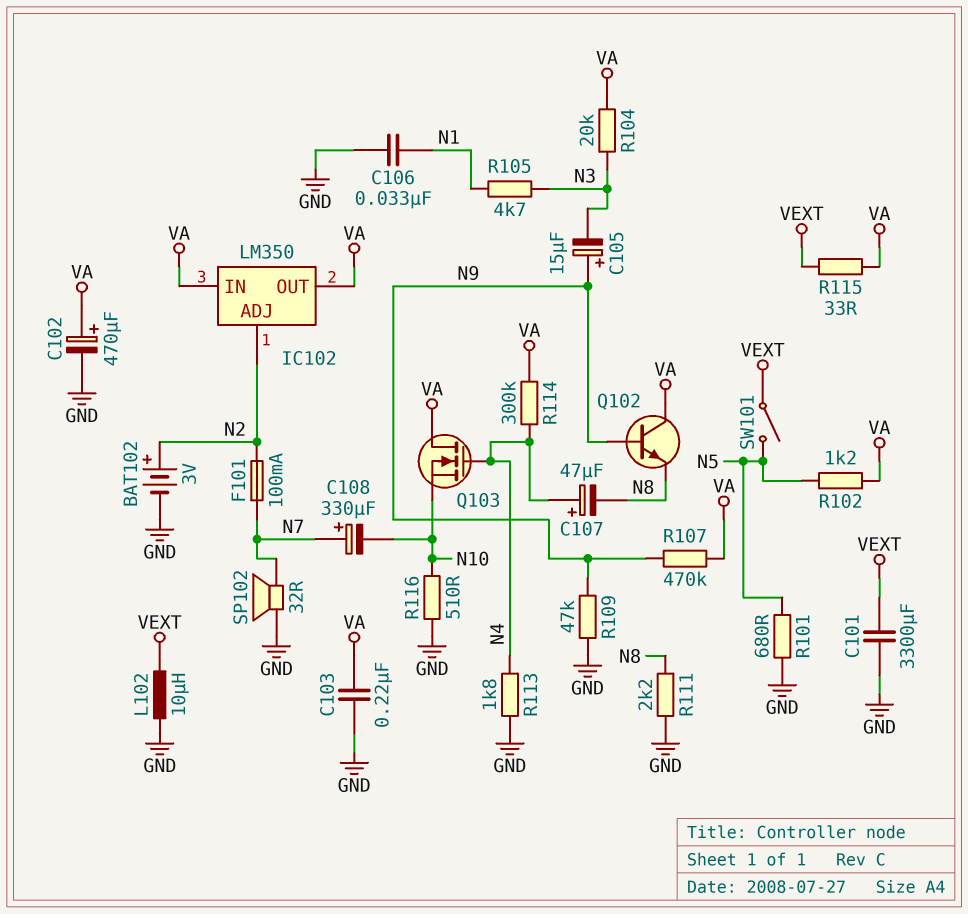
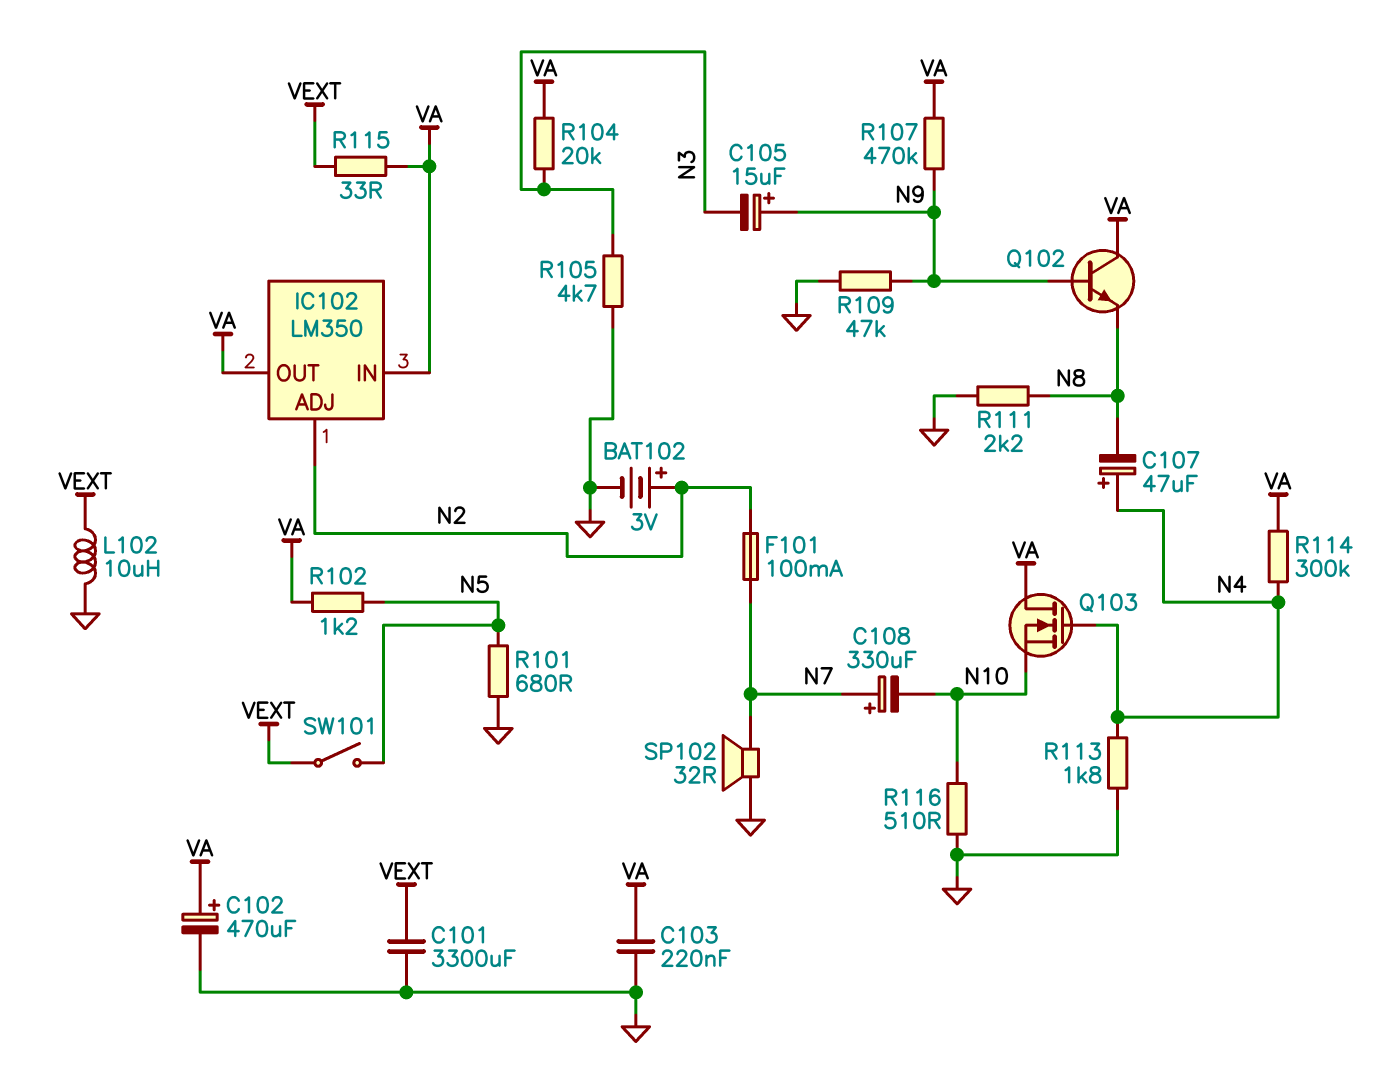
C106: 33nF (GND, N1) -> none
R105: 4.7k (N1, N3) -> 4.7k (GND, N3)

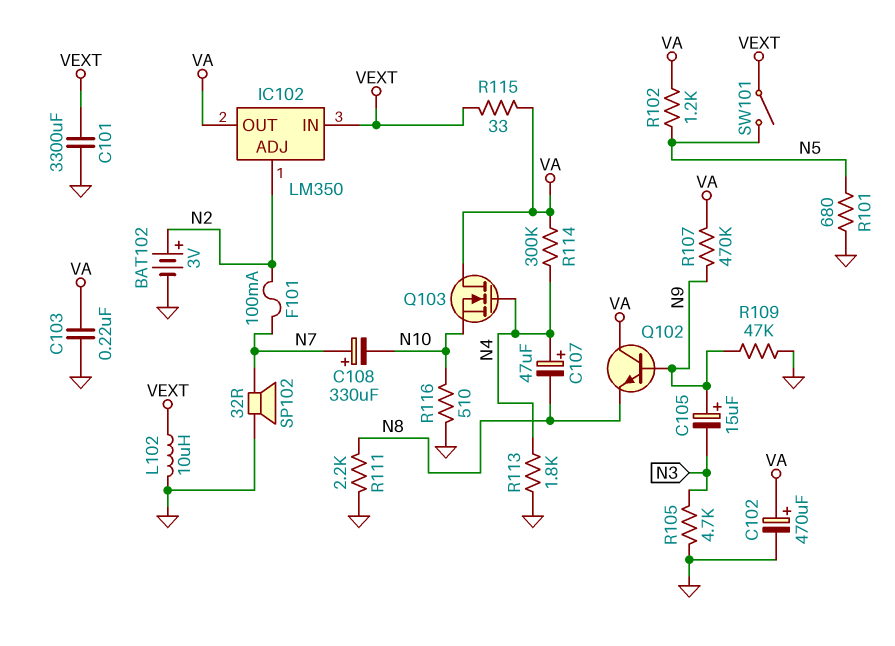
IC102 pin IN: VA -> VEXT
R104: 20k (N3, VA) -> none

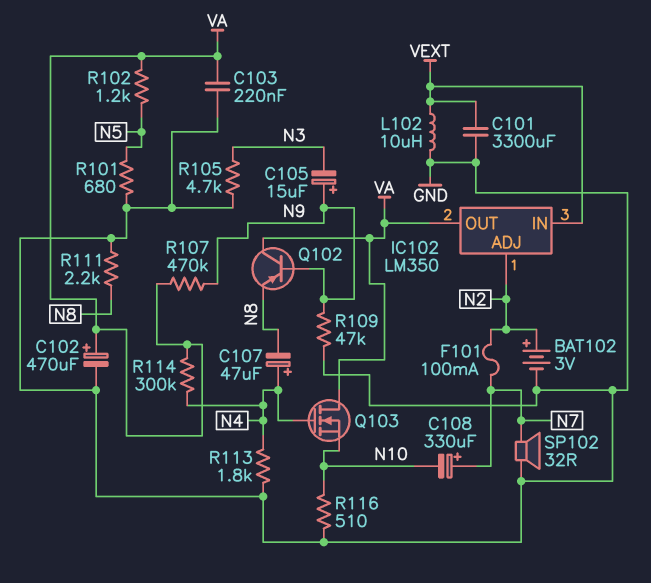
Q102: NPN (B N9, C VA, E N8) -> PNP (B N9, C VA, E N8)
R115: 33 (VA, VEXT) -> none
SW101: switch (N5, VEXT) -> none

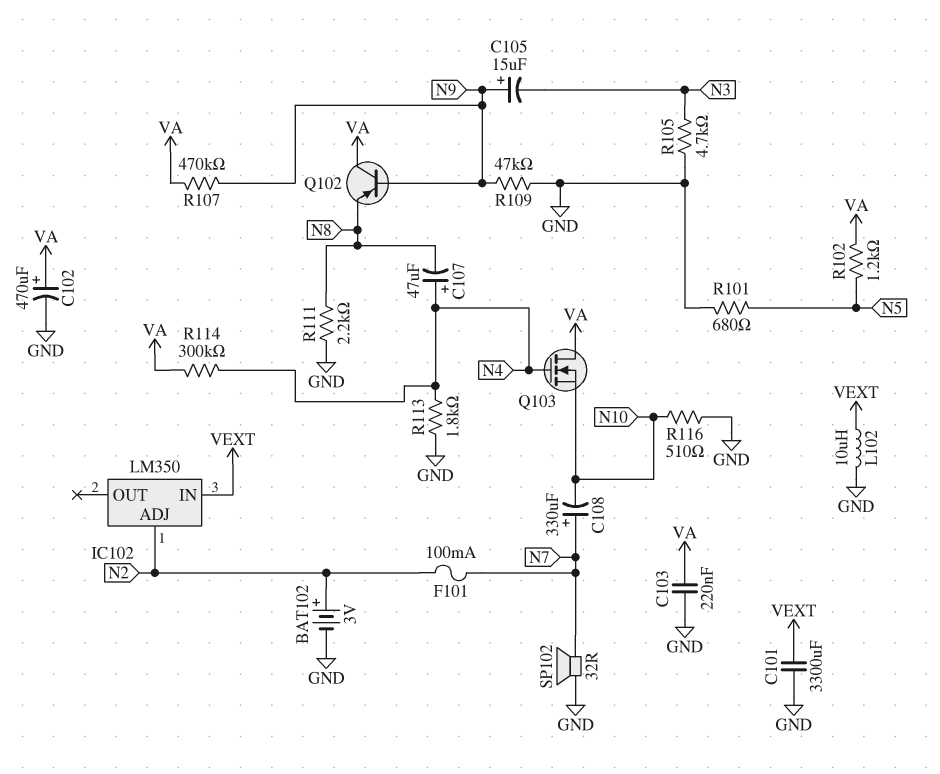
IC102 pin OUT: VA -> none

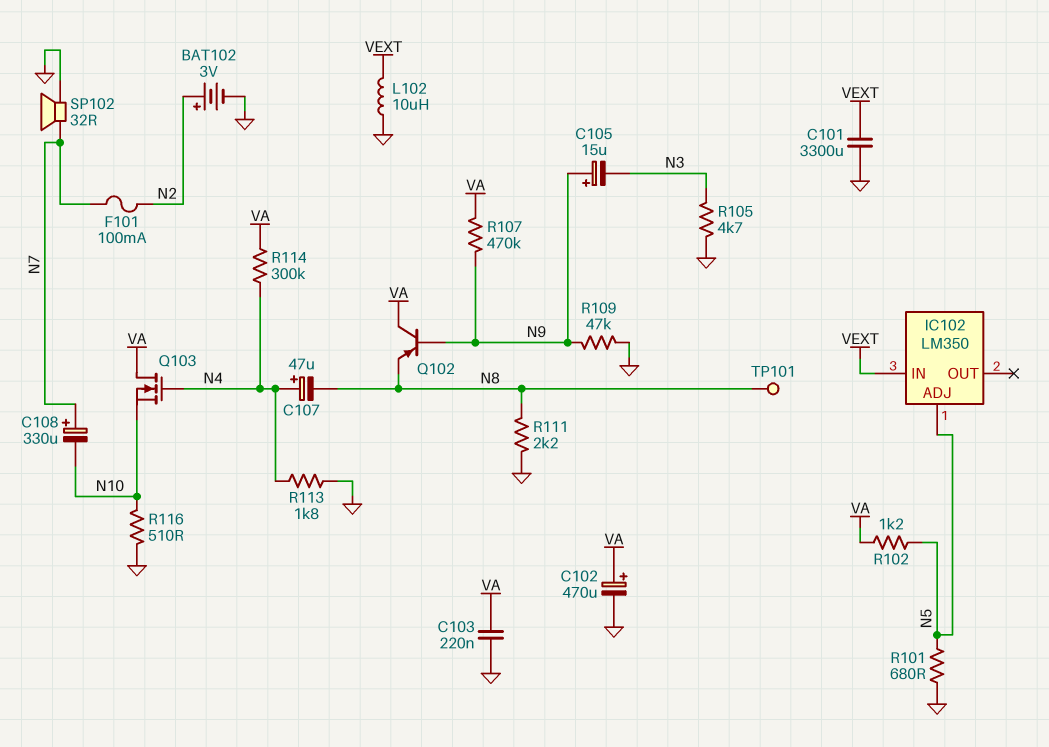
IC102 pin ADJ: N2 -> N5
TP101: none -> test point (N8)

